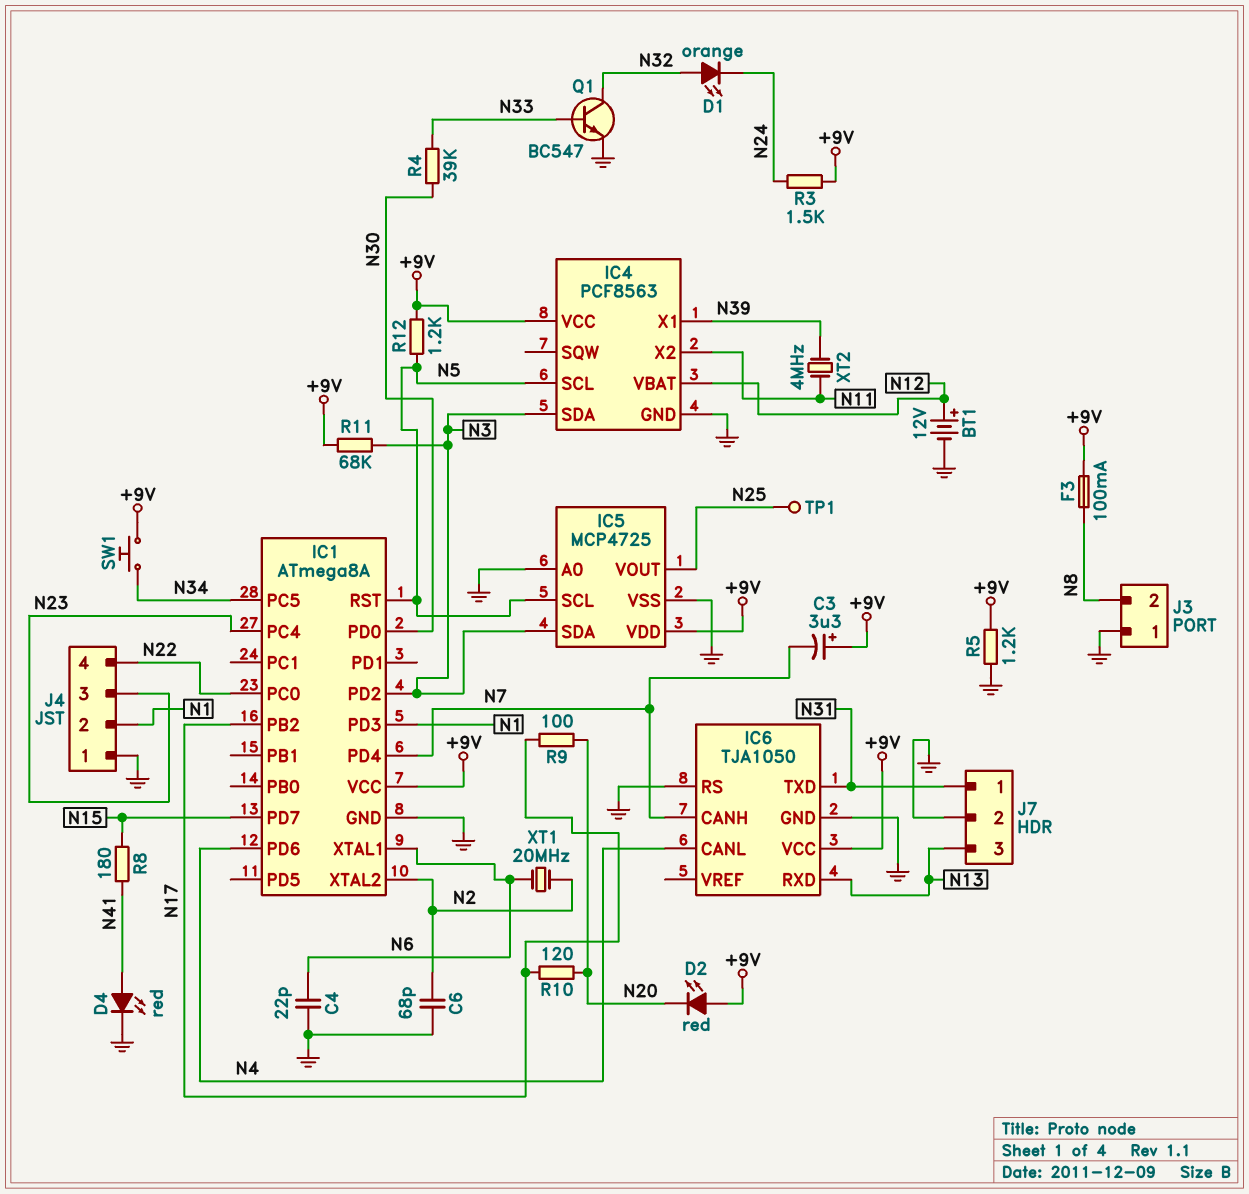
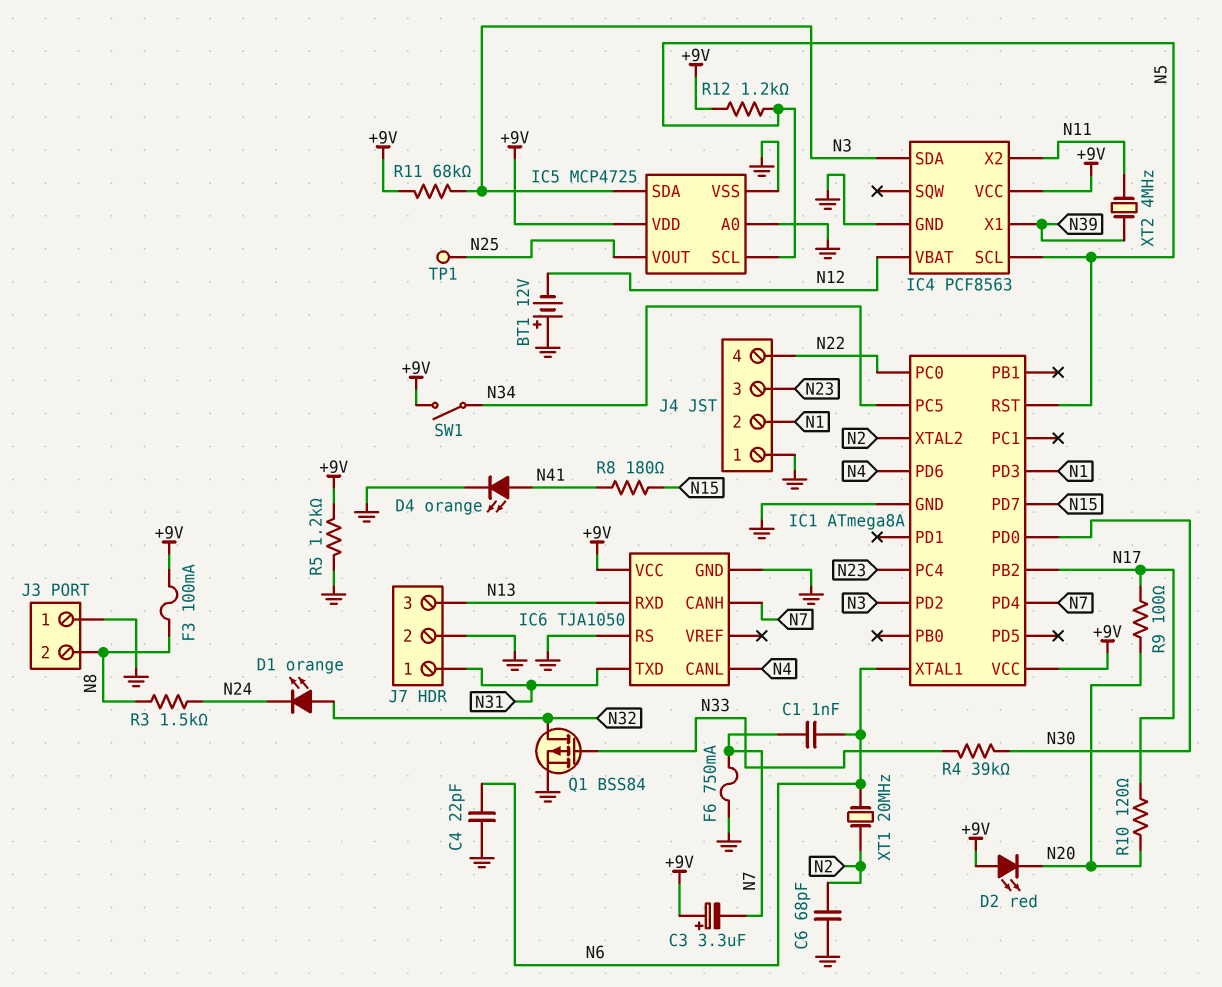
BT1: 12V (plus N12, minus GND) -> 12V (plus GND, minus N12)
C1: none -> 1nF (N6, N7)
D4: LED red (A N41, K GND) -> LED orange (A N41, K GND)
F6: none -> 750mA (GND, N7)
Q1: NPN BC547 (B N33, C N32, E GND) -> PMOS BSS84 (G N33, D N32, S GND)
R3: 1.5k (+9V, N24) -> 1.5k (N8, N24)
SW1: button (+9V, N34) -> switch (+9V, N34)

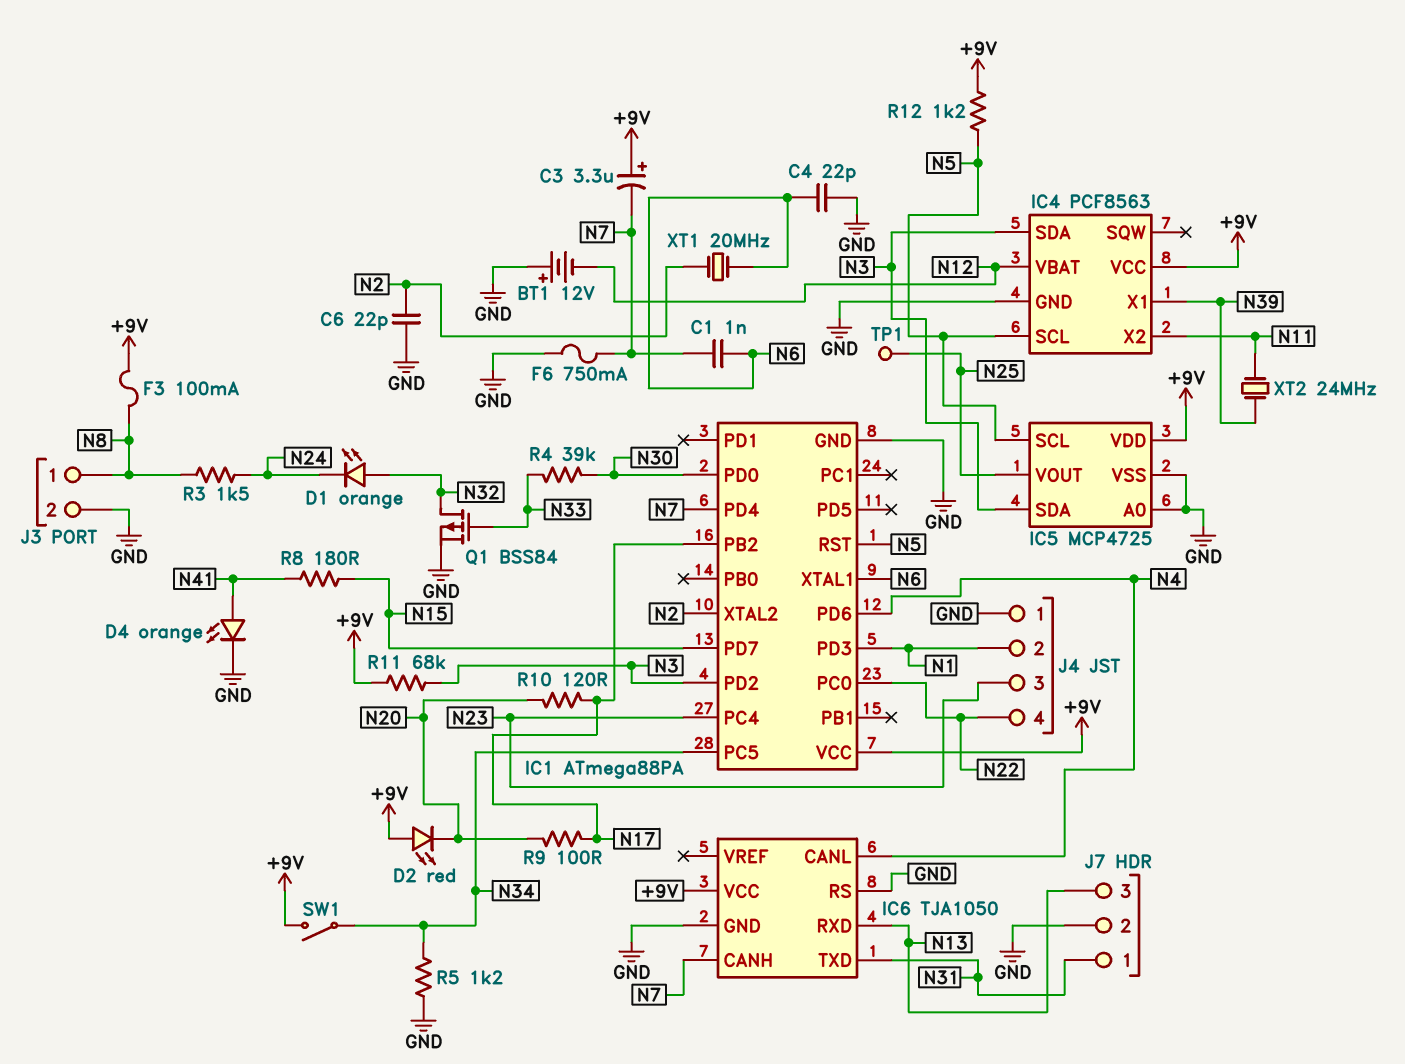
C6: 68pF (GND, N2) -> 22pF (GND, N2)
IC1: ATmega8A -> ATmega88PA
J3 pin 1: GND -> N8
J3 pin 2: N8 -> GND
R5: 1.2k (+9V, GND) -> 1.2k (GND, N34)
XT2: 4MHz (N11, N39) -> 24MHz (N11, N39)

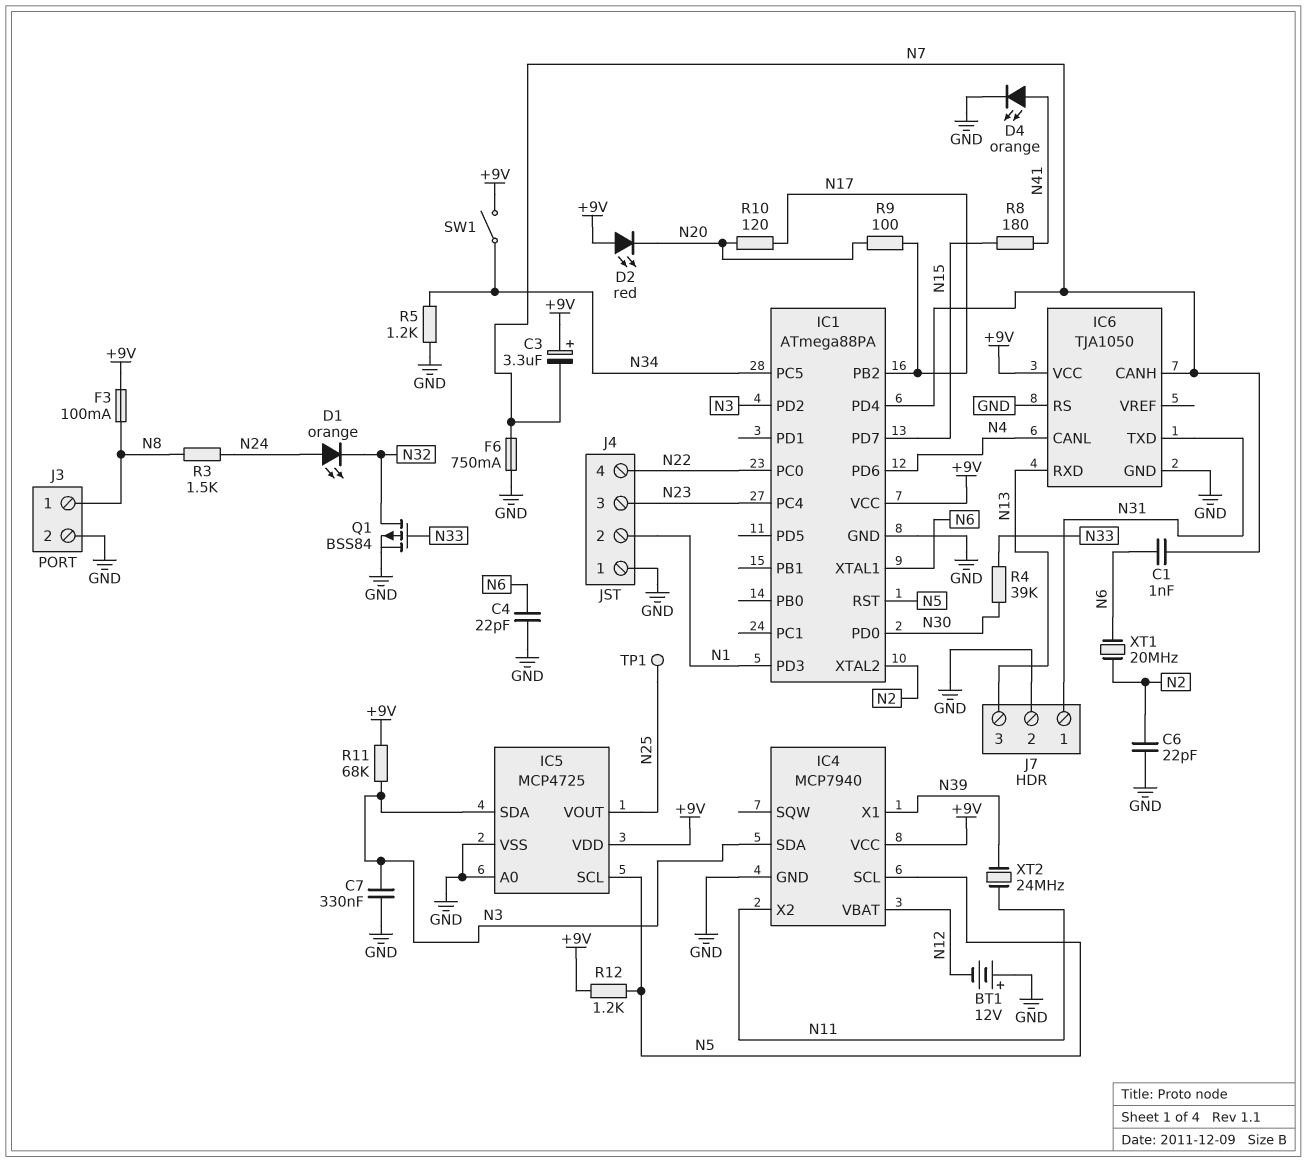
C7: none -> 330nF (GND, N3)
D1: LED orange (A N32, K N24) -> LED orange (A N24, K N32)
IC4: PCF8563 -> MCP7940

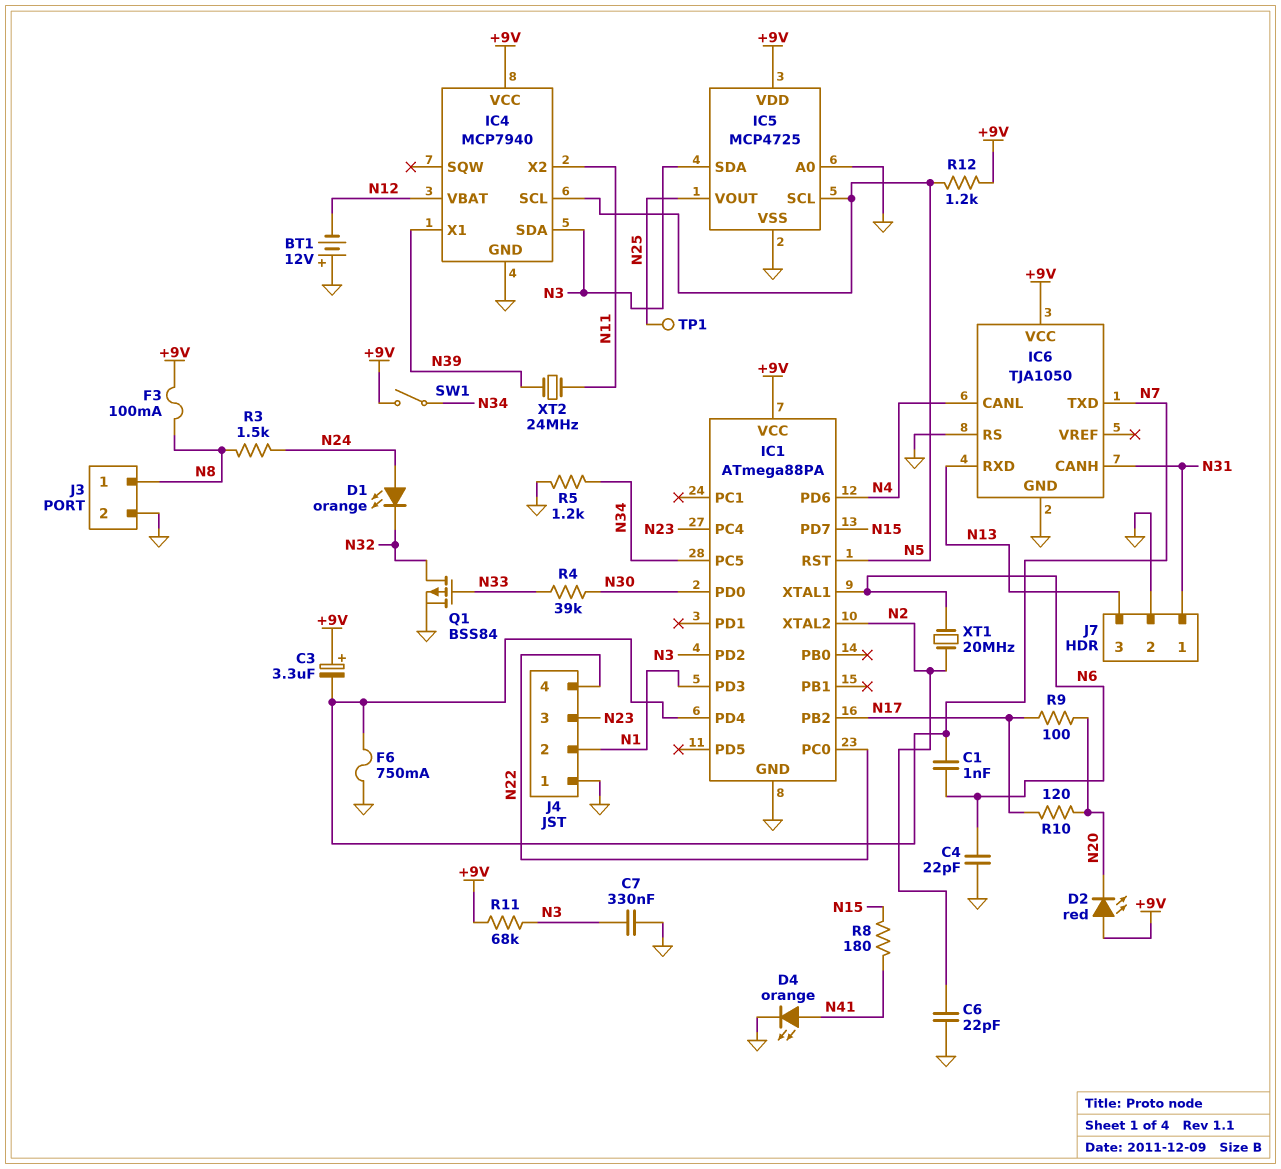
IC6 pin CANH: N7 -> N31
IC6 pin TXD: N31 -> N7

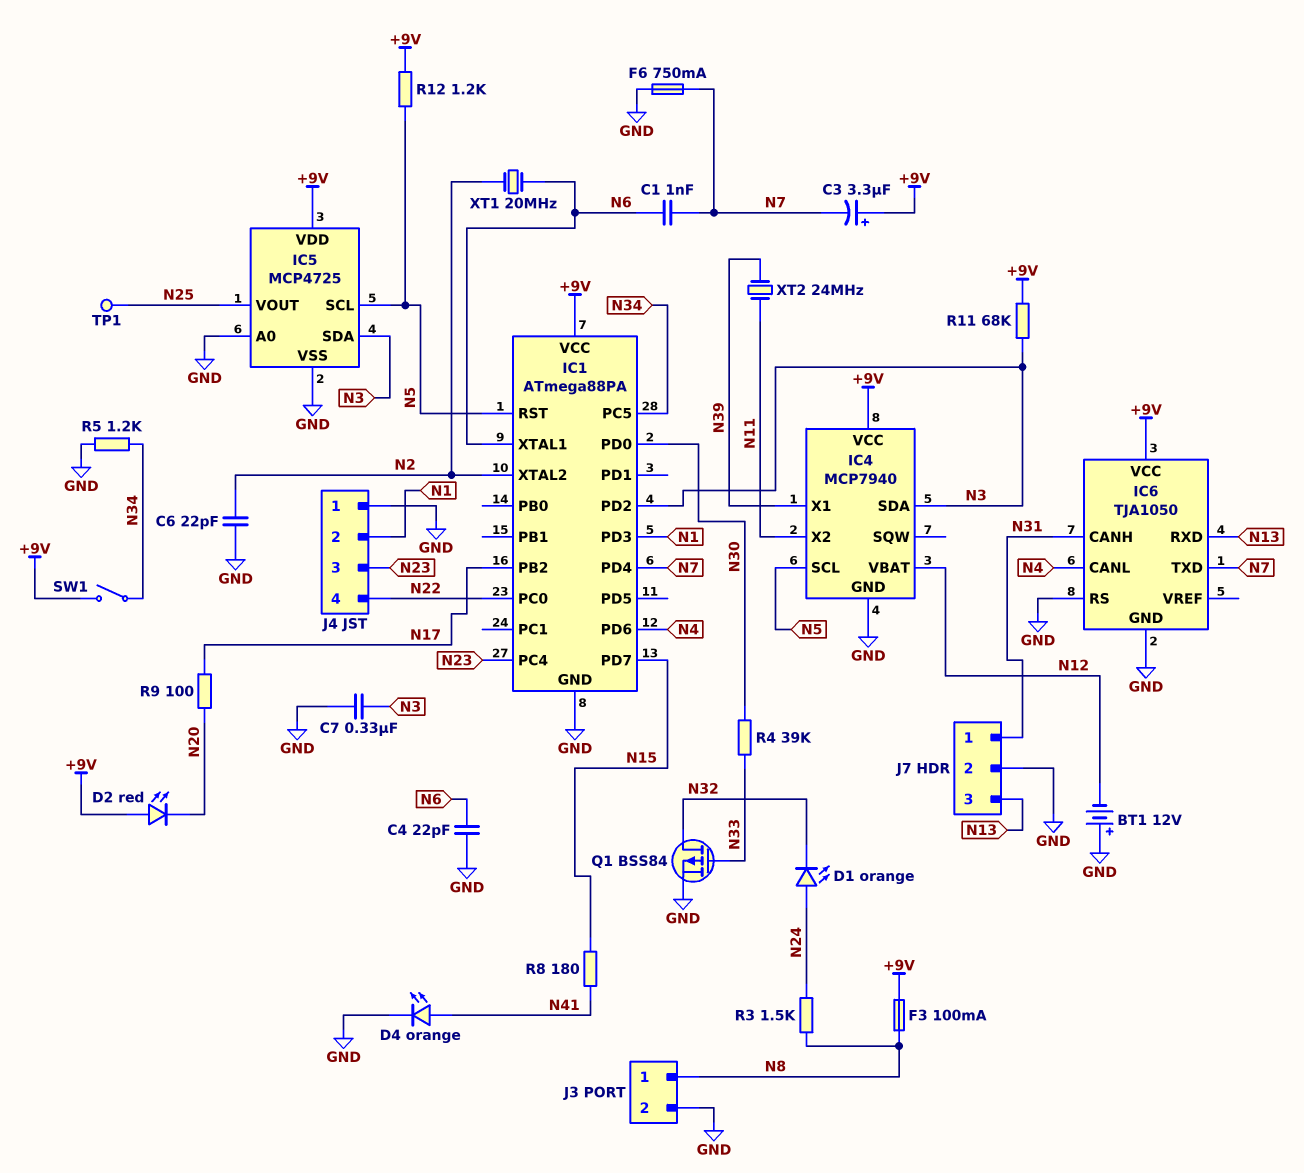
R10: 120 (N17, N20) -> none

